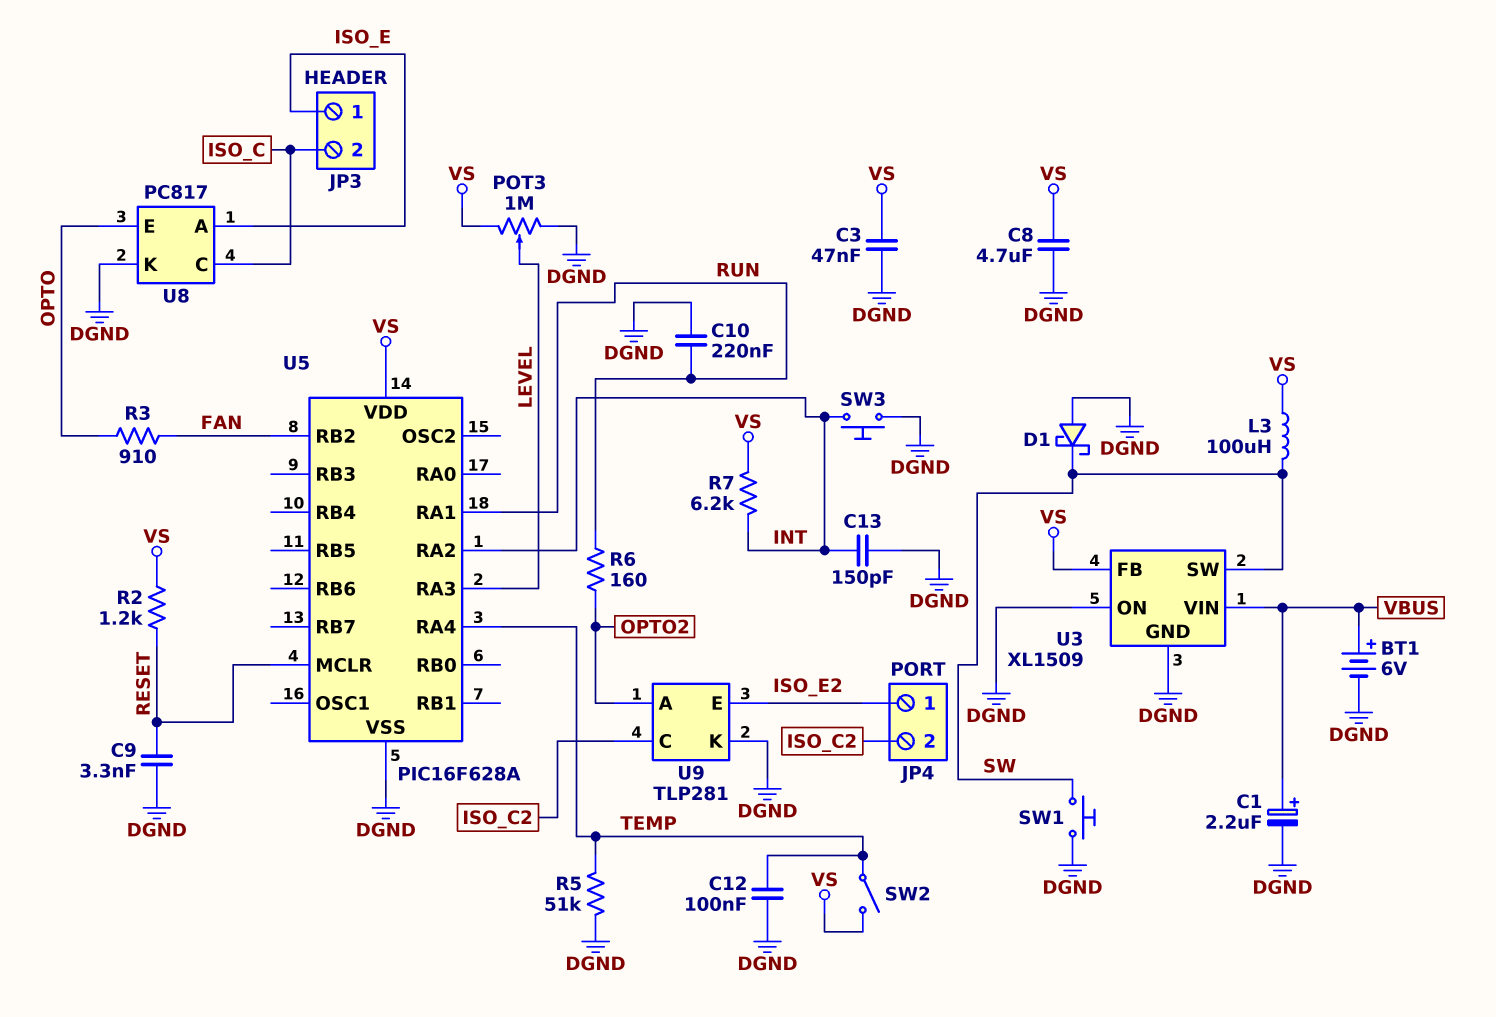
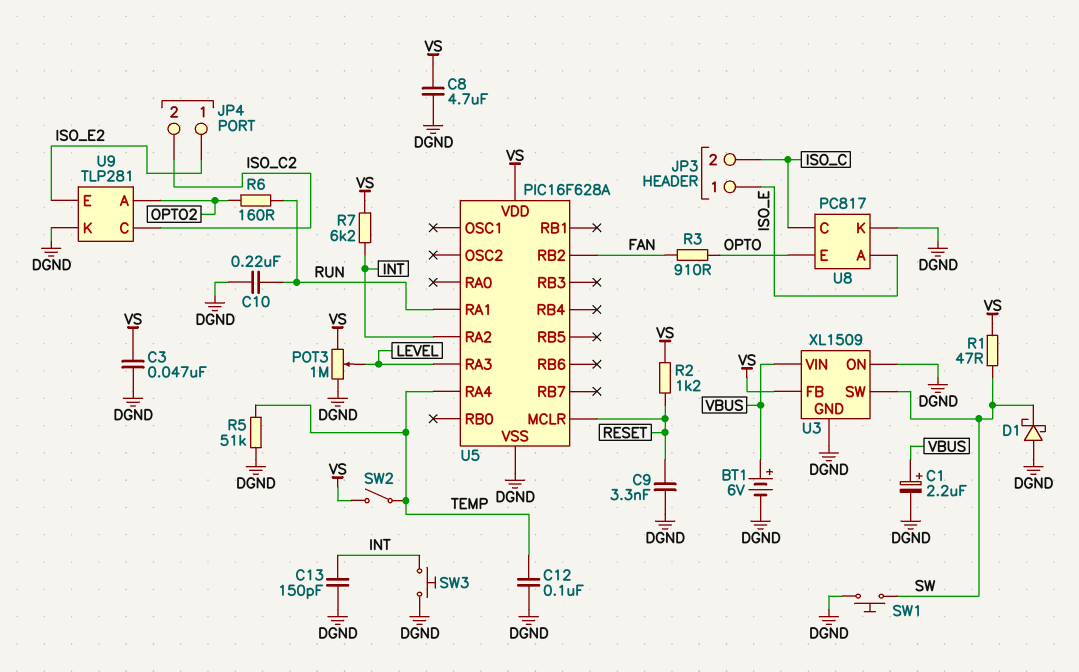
L3: 100uH (SW, VS) -> none
R1: none -> 47 (SW, VS)

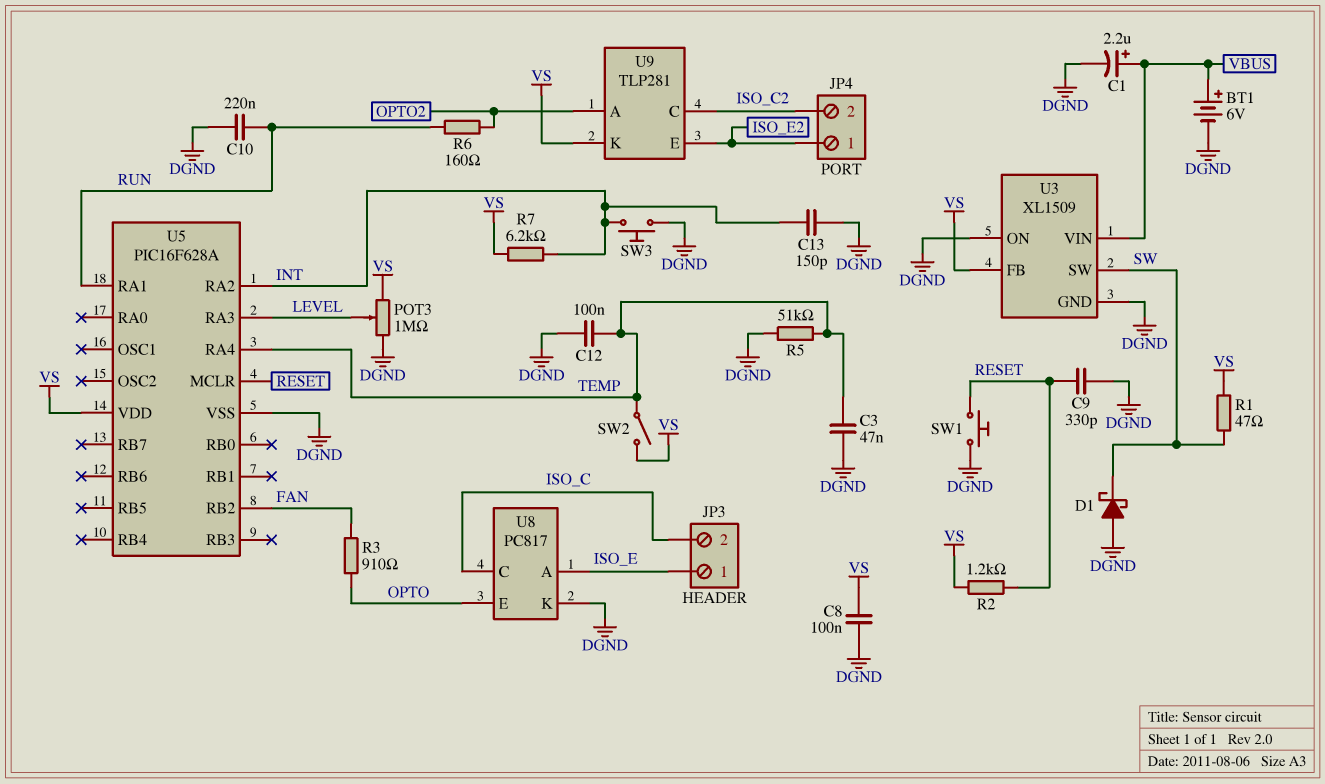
C3: 47nF (DGND, VS) -> 47nF (DGND, TEMP)
C8: 4.7uF (DGND, VS) -> 100nF (DGND, VS)
C9: 3.3nF (DGND, RESET) -> 330pF (DGND, RESET)
SW1: button (DGND, SW) -> button (DGND, RESET)
U9 pin K: DGND -> VS

